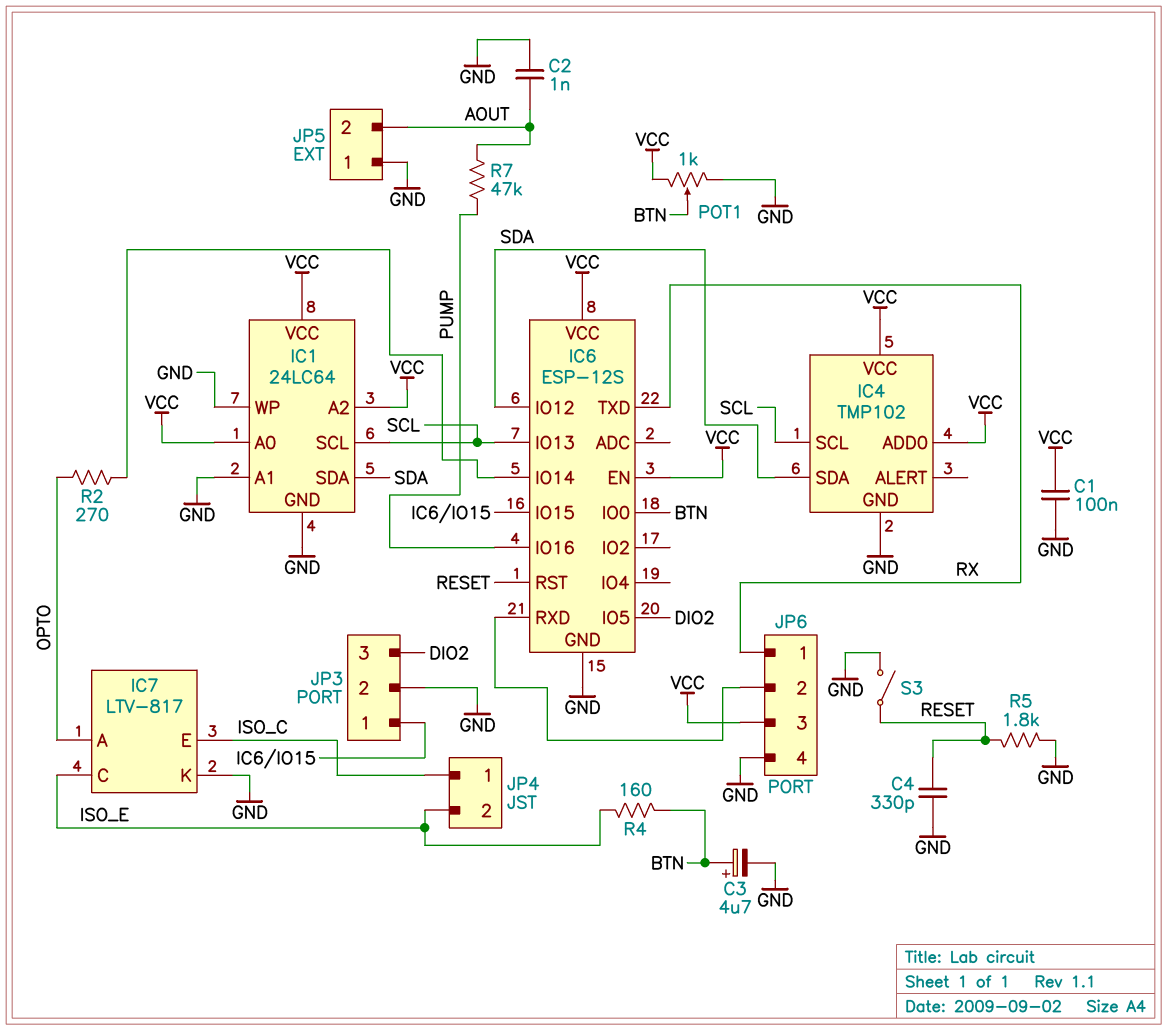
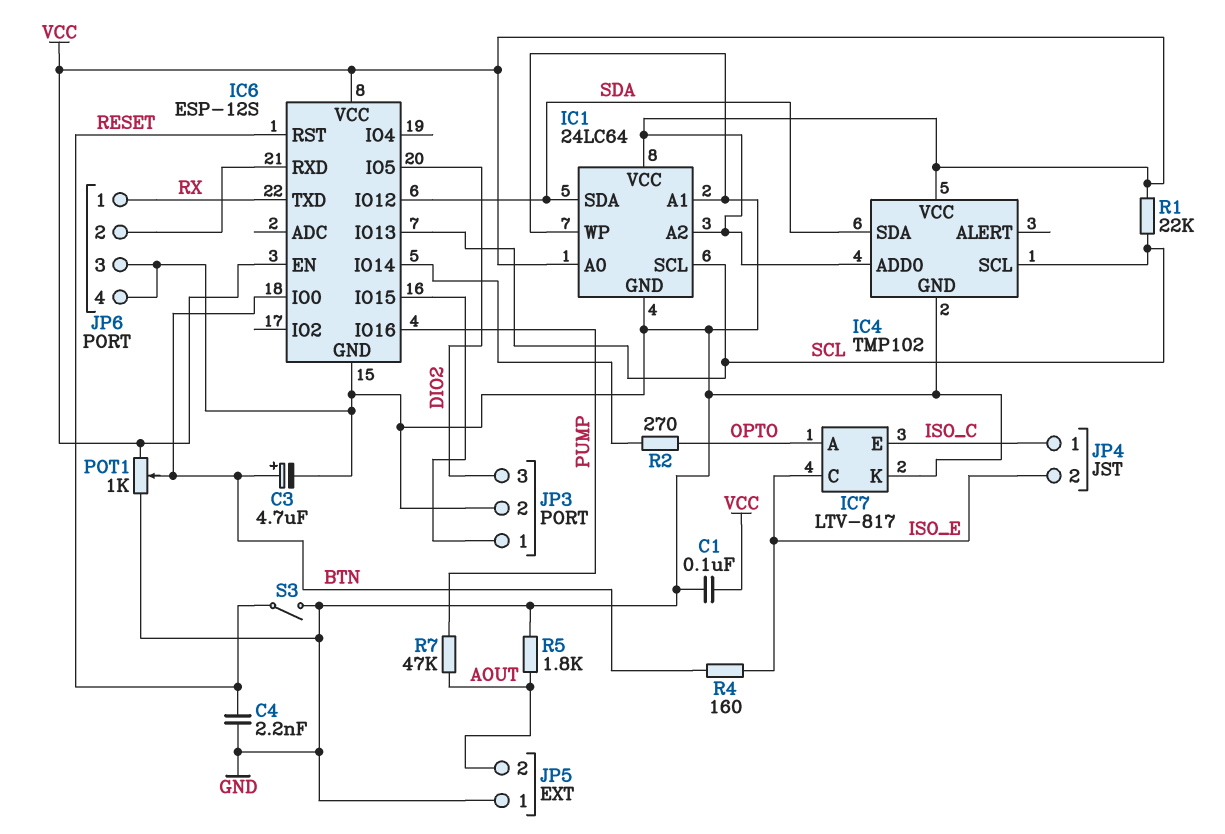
C2: 1nF (AOUT, GND) -> none
C4: 330pF (GND, RESET) -> 2.2nF (GND, RESET)
JP6 pin 3: VCC -> GND
R1: none -> 22k (SCL, VCC)
R5: 1.8k (GND, RESET) -> 1.8k (AOUT, GND)

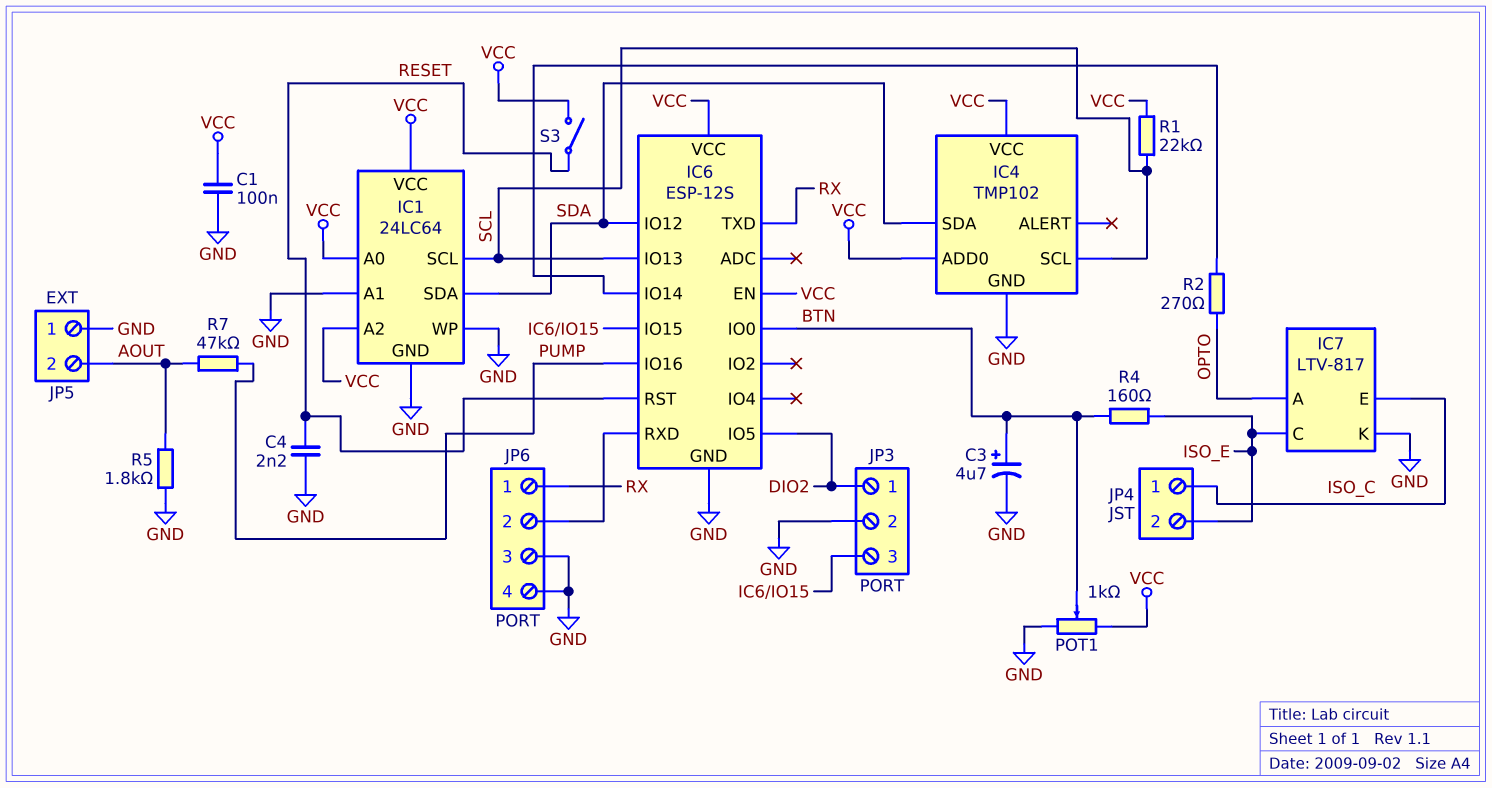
JP3 pin 1: IC6/IO15 -> DIO2
JP3 pin 3: DIO2 -> IC6/IO15
S3: switch (GND, RESET) -> switch (RESET, VCC)

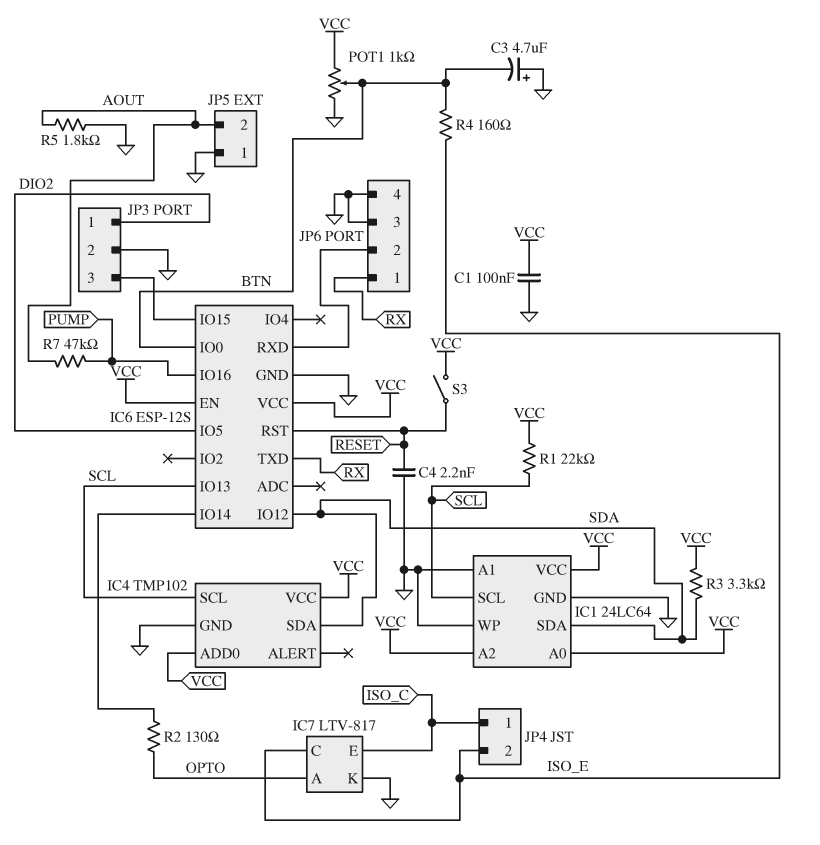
C3: 4.7uF (plus BTN, minus GND) -> 4.7uF (plus GND, minus BTN)
R2: 270 (IC6/IO14, OPTO) -> 130 (IC6/IO14, OPTO)
R3: none -> 3.3k (SDA, VCC)

